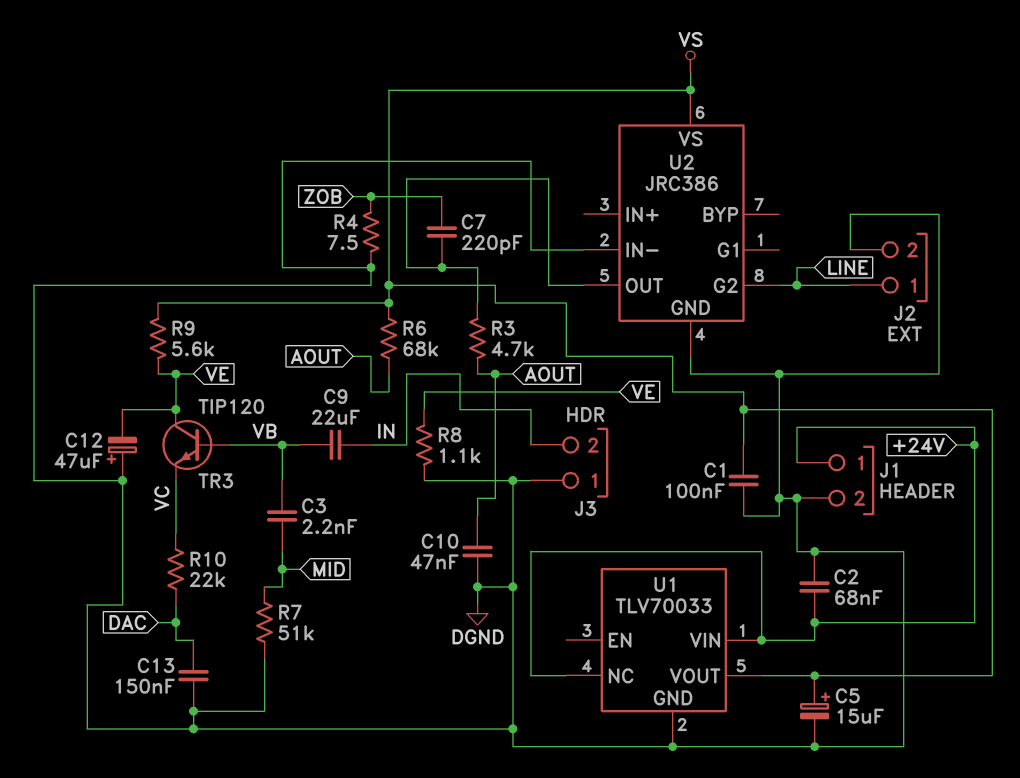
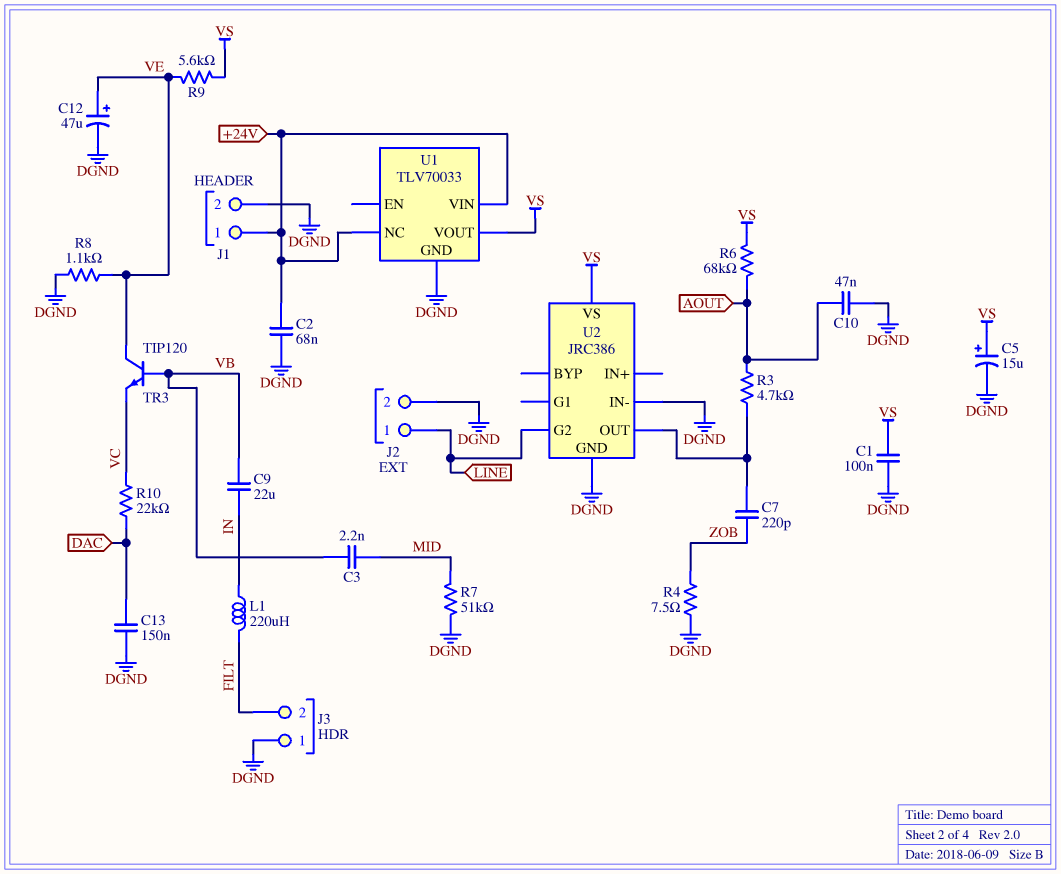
C12: 47uF (plus DGND, minus VE) -> 47uF (plus VE, minus DGND)
J3 pin 2: IN -> FILT
L1: none -> 220uH (FILT, IN)

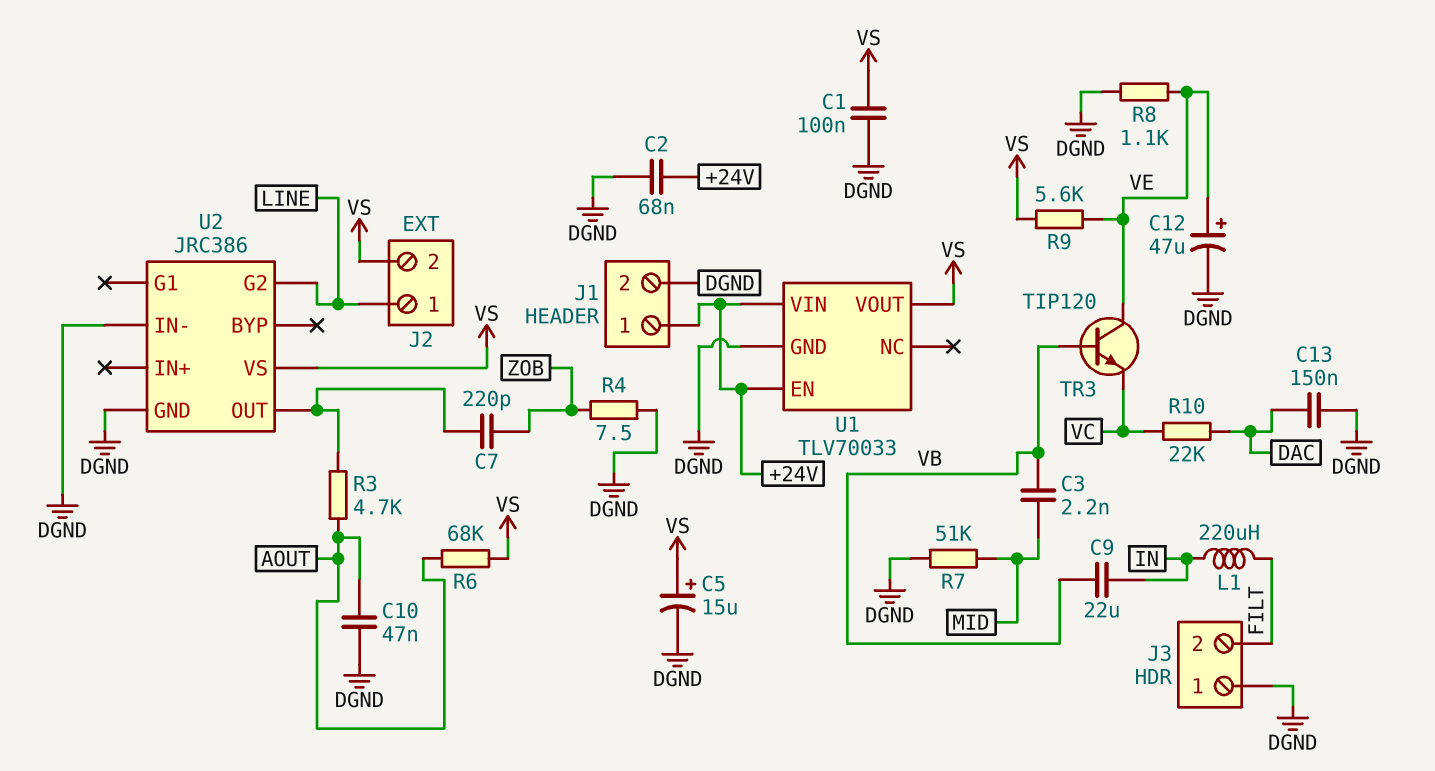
J2 pin 2: DGND -> VS
U1 pin EN: none -> +24V
U1 pin NC: +24V -> none

